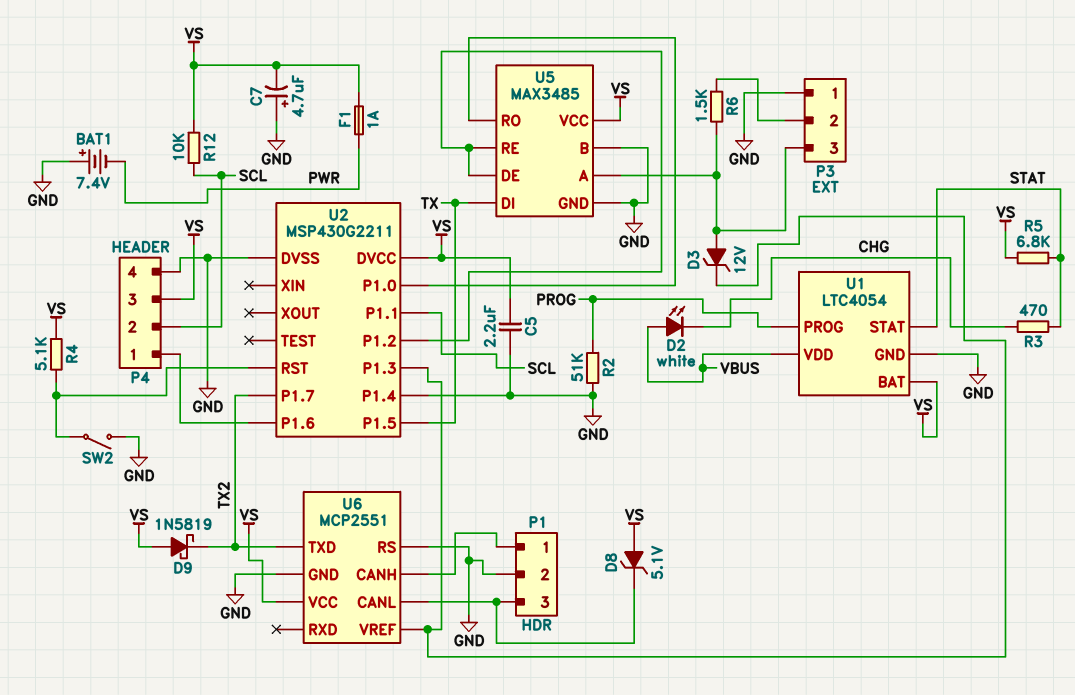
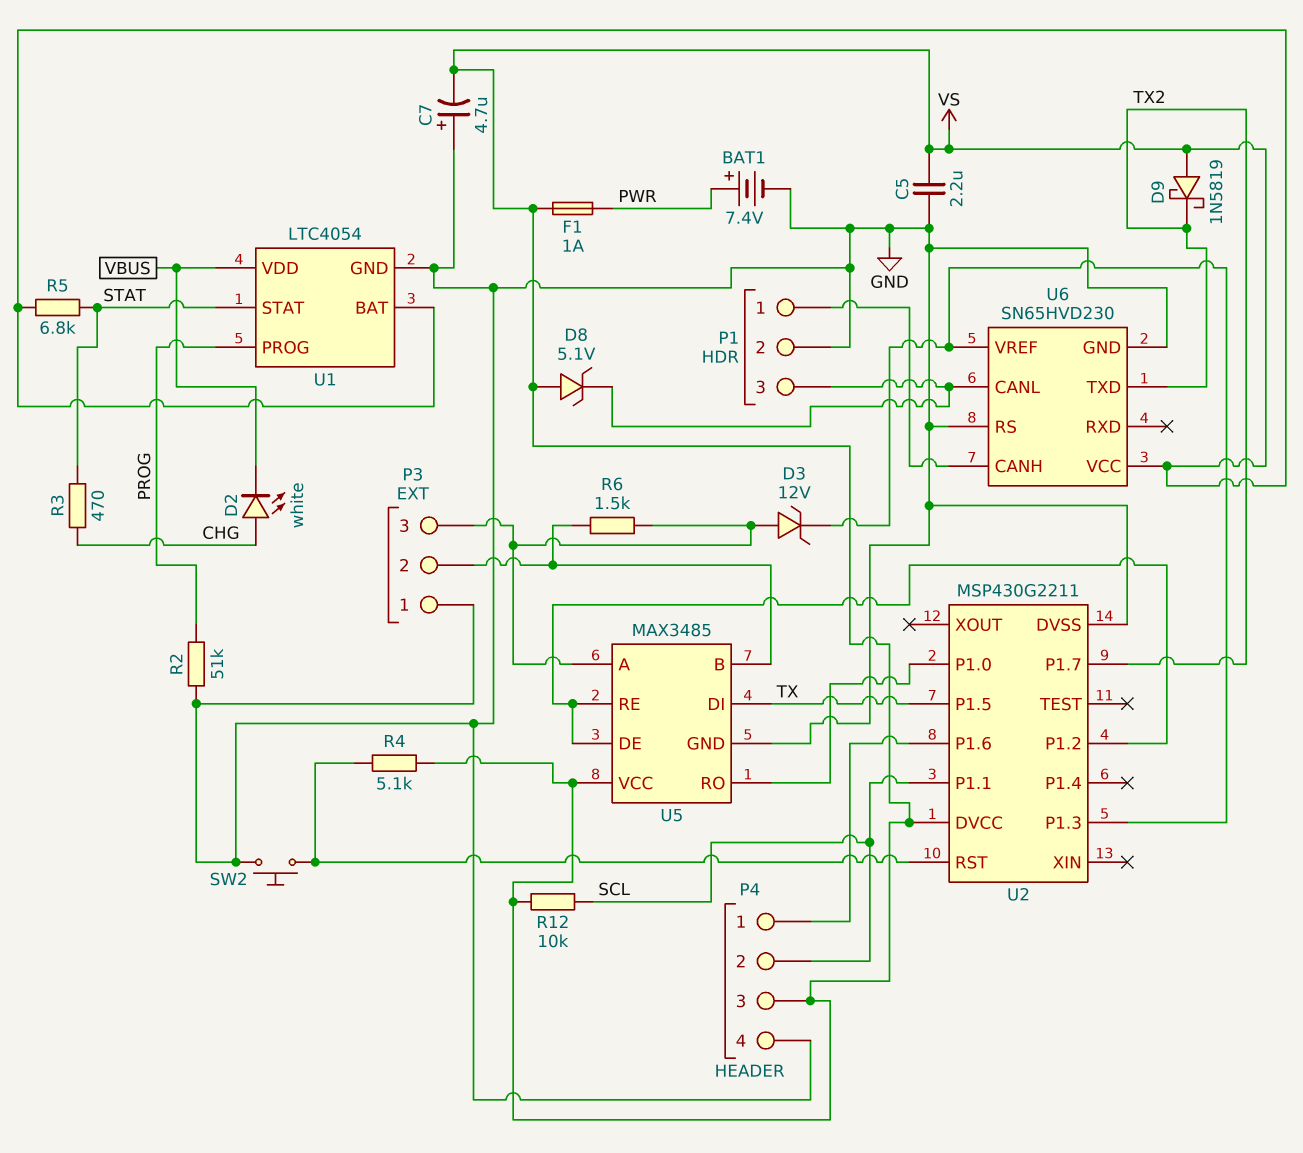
BAT1: 7.4V (plus GND, minus PWR) -> 7.4V (plus PWR, minus GND)
D2: LED white (A VBUS, K CHG) -> LED white (A CHG, K VBUS)
SW2: switch (GND, U2/RST) -> button (GND, U2/RST)
U2 pin P1.4: GND -> none
U5 pin B: GND -> P3/2
U6: MCP2551 -> SN65HVD230

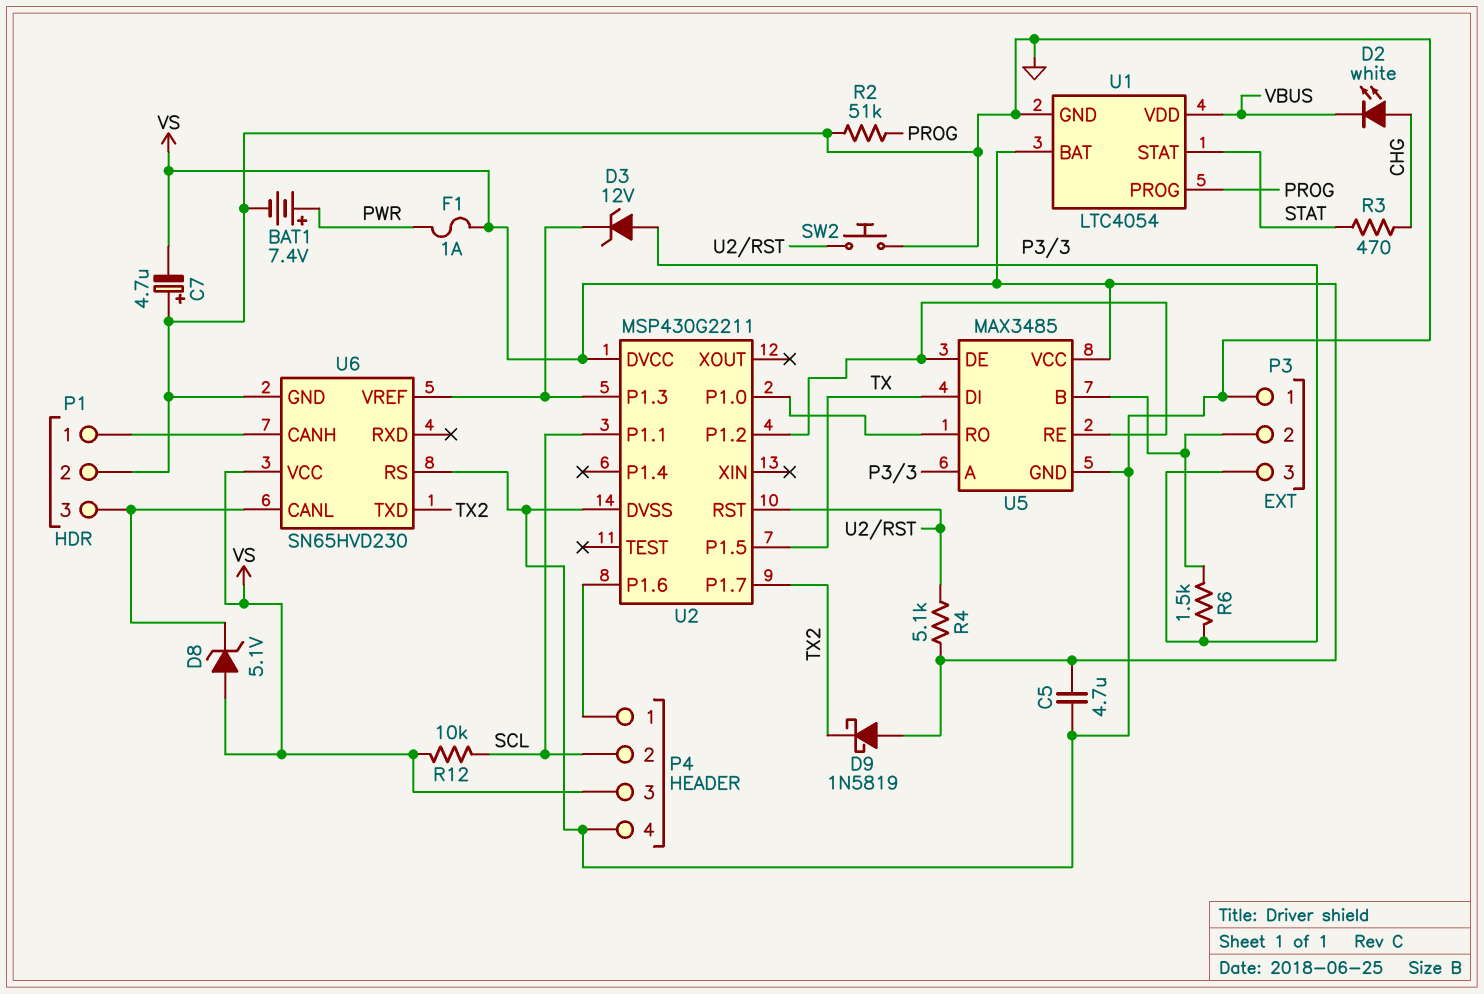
C5: 2.2uF (GND, VS) -> 4.7uF (GND, VS)
R5: 6.8k (STAT, VS) -> none

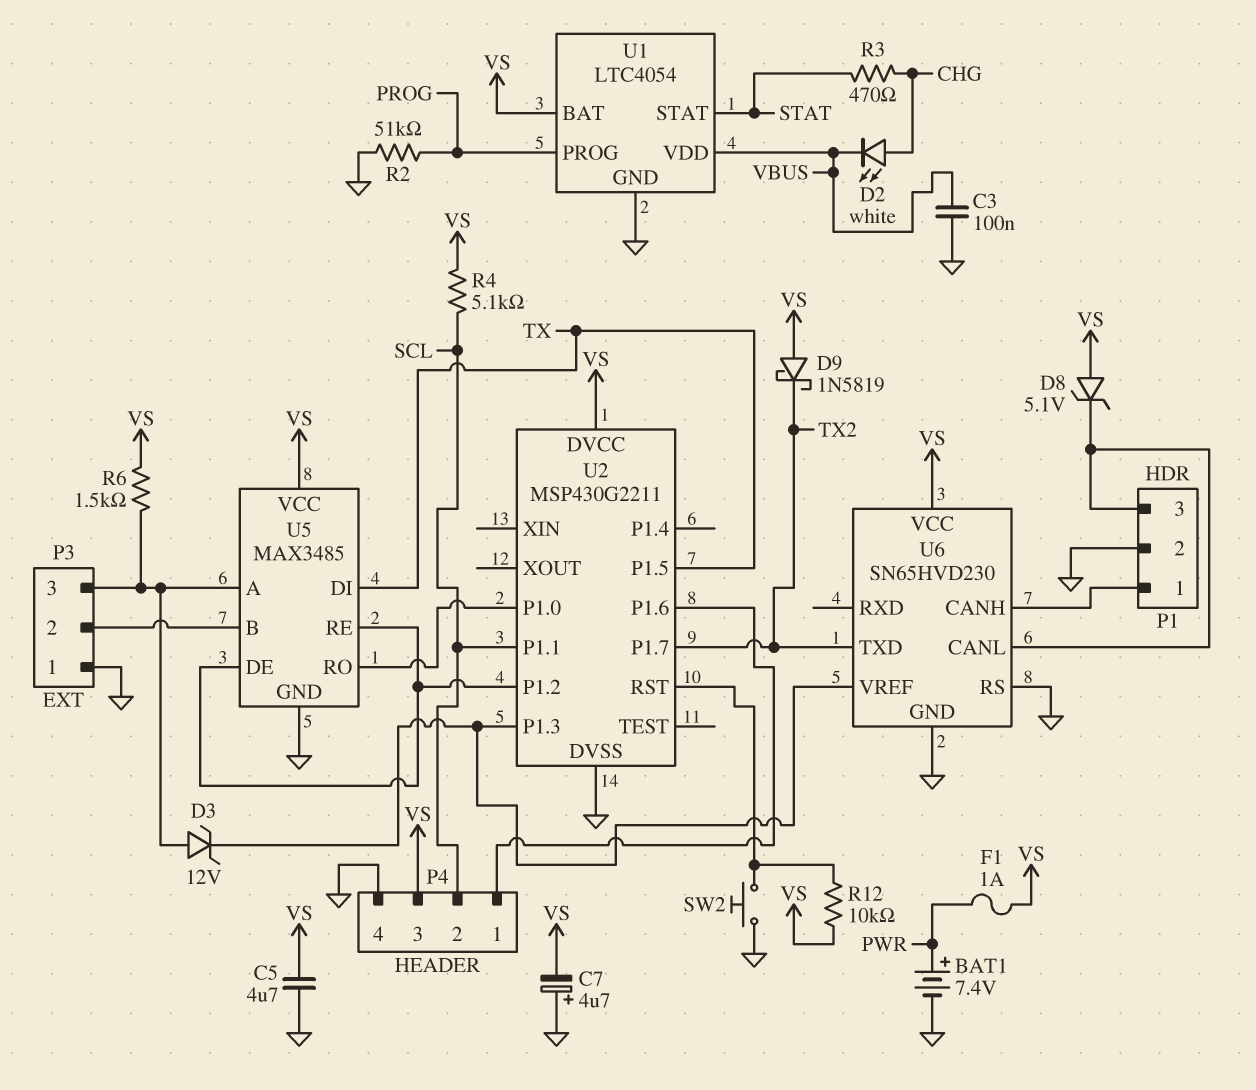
C3: none -> 100nF (GND, VBUS)
R4: 5.1k (U2/RST, VS) -> 5.1k (SCL, VS)
R6: 1.5k (P3/2, P3/3) -> 1.5k (P3/3, VS)
R12: 10k (SCL, VS) -> 10k (U2/RST, VS)

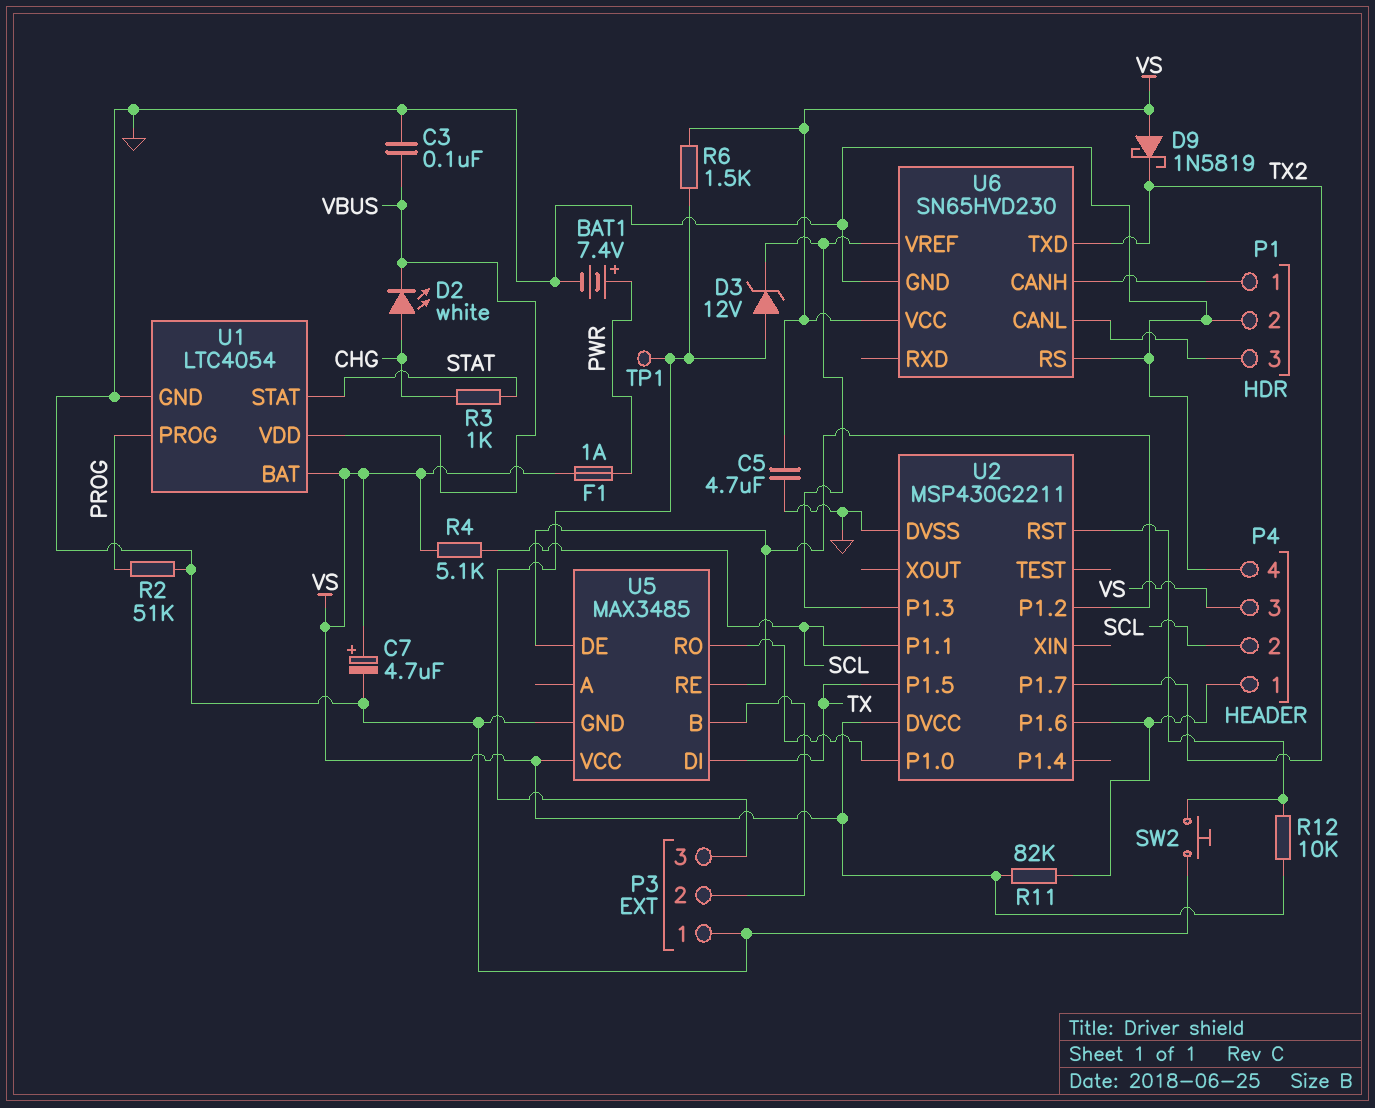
C7: 4.7uF (plus GND, minus VS) -> 4.7uF (plus VS, minus GND)
D8: zener 5.1V (A VS, K P1/3) -> none
R3: 470 (CHG, STAT) -> 1k (CHG, STAT)
R11: none -> 82k (P4/1, VS)
TP1: none -> test point (P3/3)
U5 pin A: P3/3 -> none

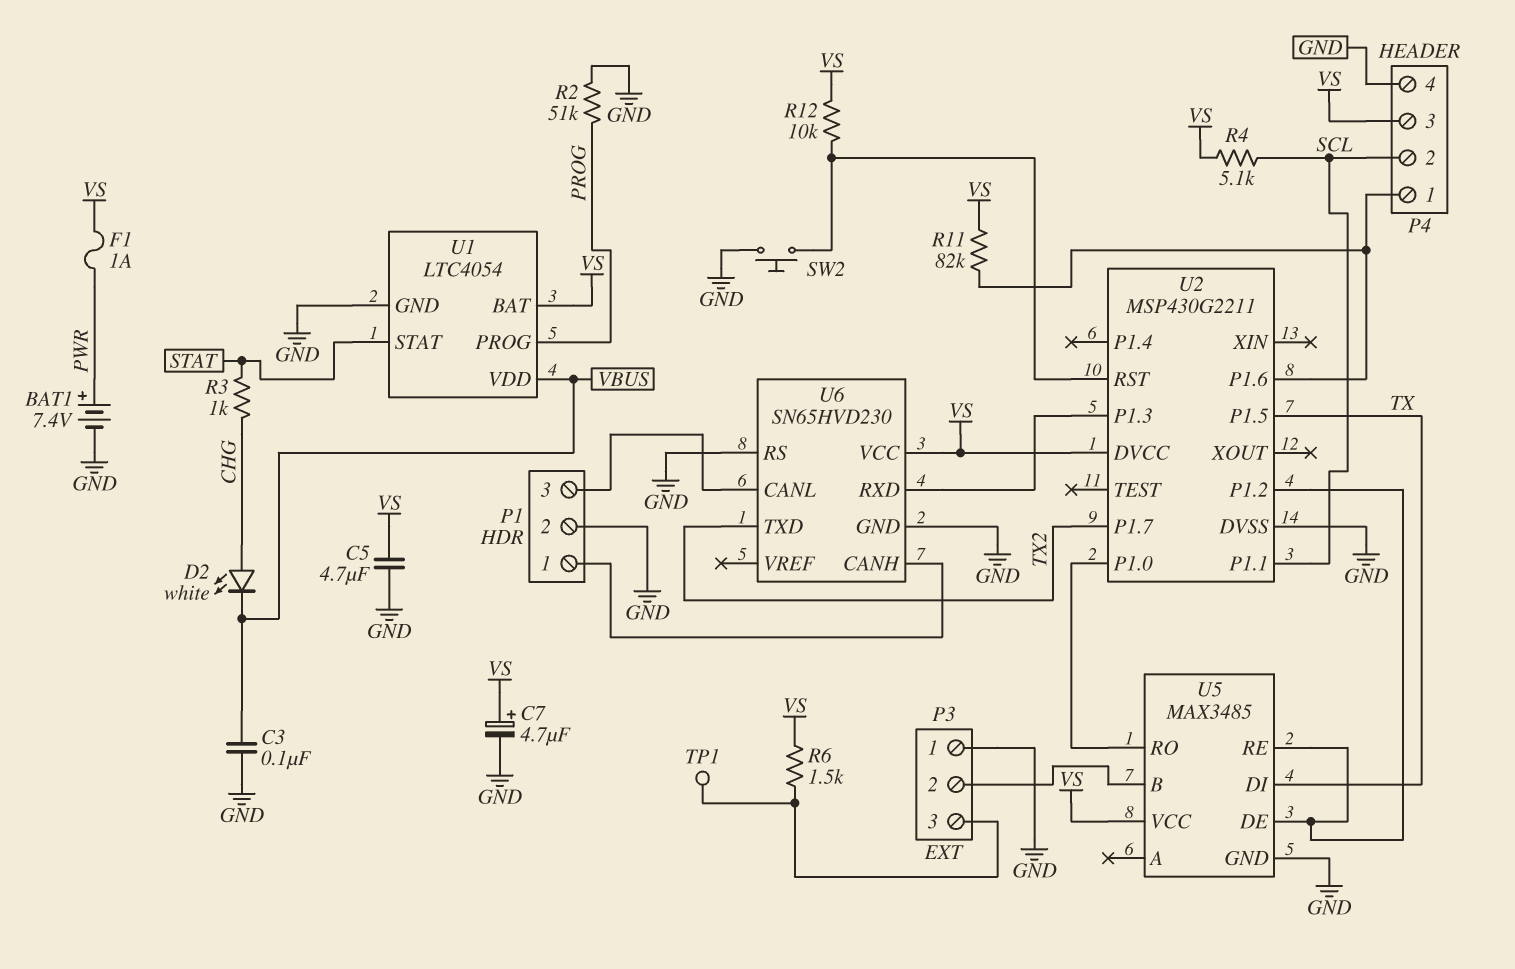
D3: zener 12V (A P3/3, K U2/P1.3) -> none
D9: schottky 1N5819 (A VS, K TX2) -> none
U6 pin RXD: none -> U2/P1.3
U6 pin VREF: U2/P1.3 -> none

